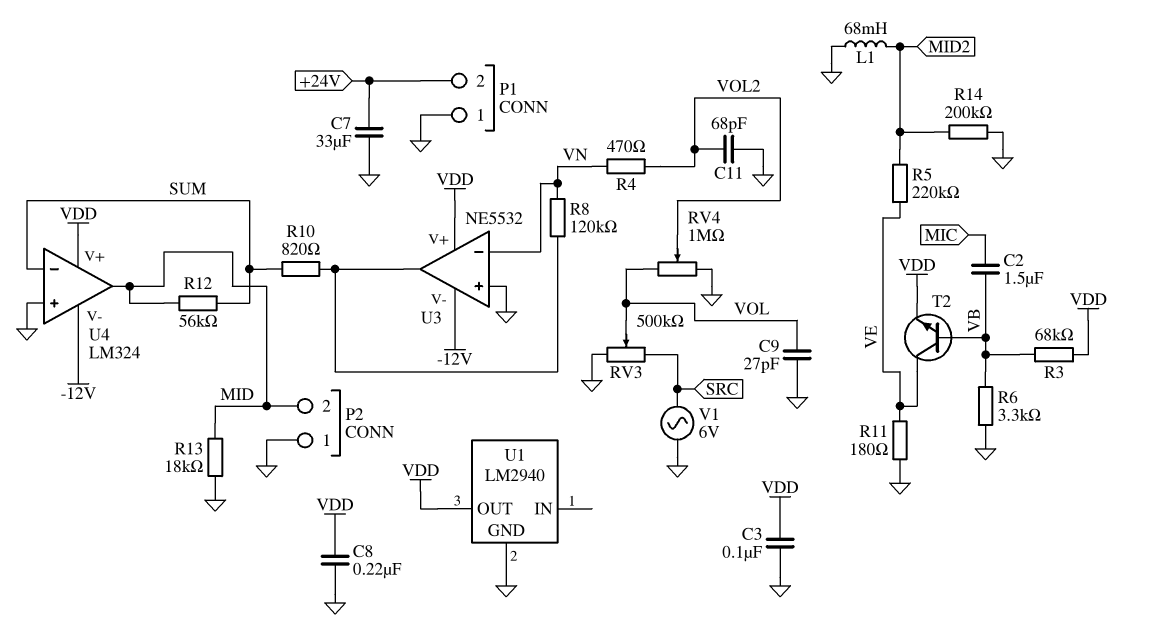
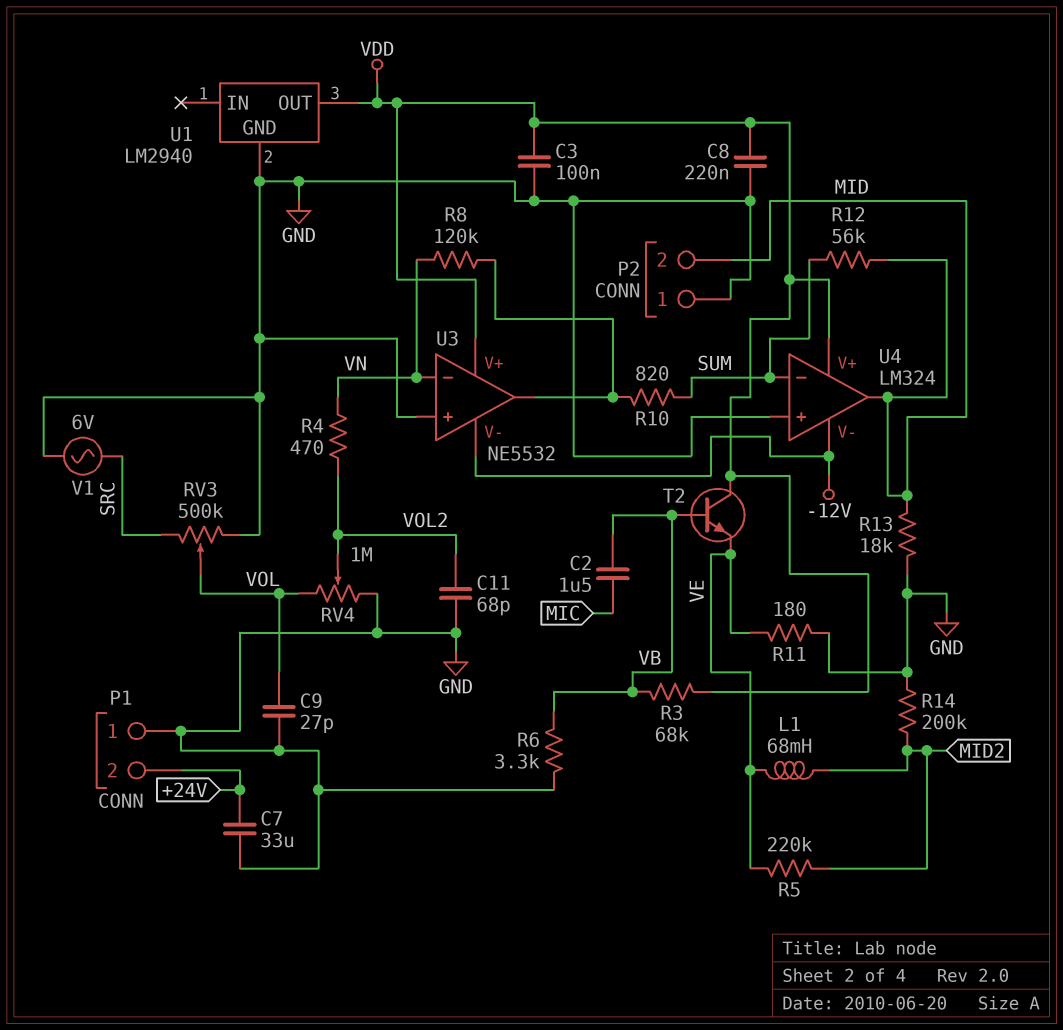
L1: 68mH (GND, MID2) -> 68mH (MID2, VE)
T2: NPN (B VB, C VE, E VDD) -> NPN (B VB, C VDD, E VE)

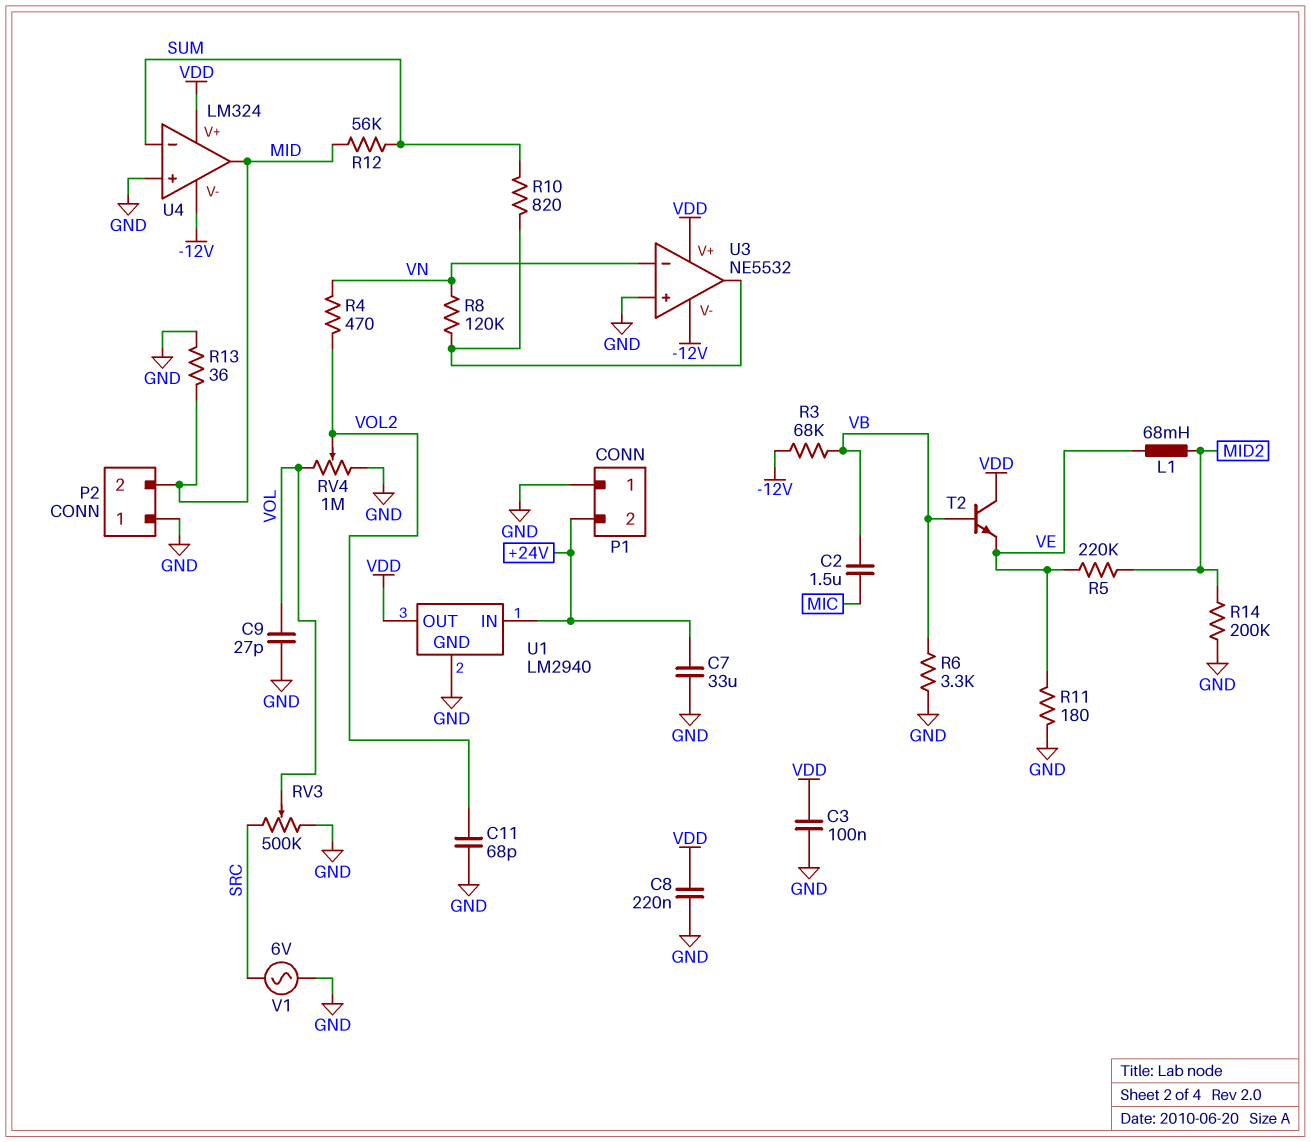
R3: 68k (VB, VDD) -> 68k (-12V, VB)
R13: 18k (GND, MID) -> 36 (GND, MID)
U1 pin IN: none -> +24V

